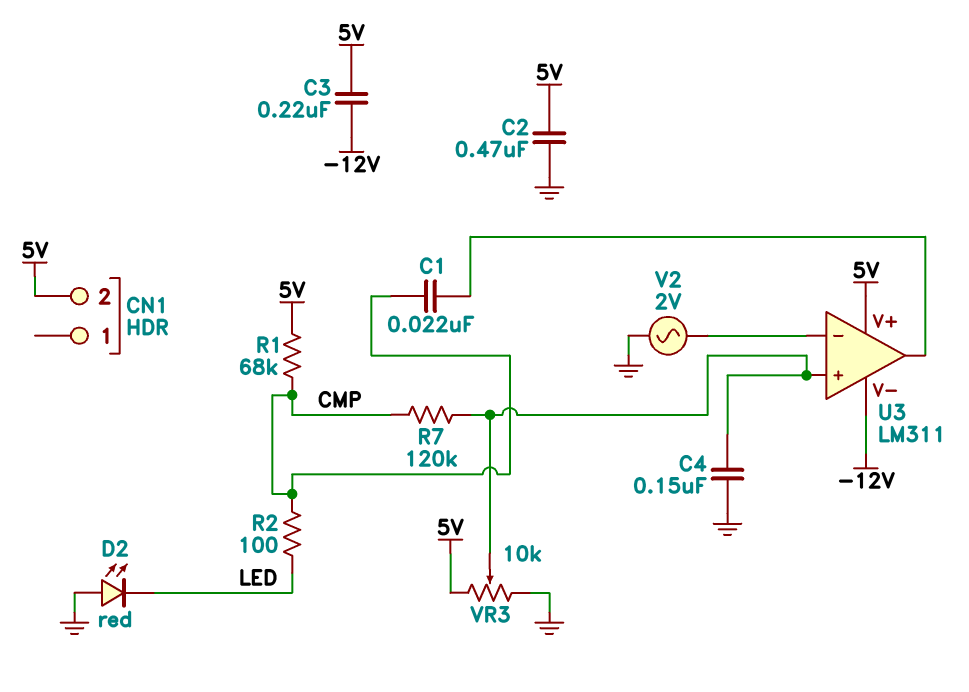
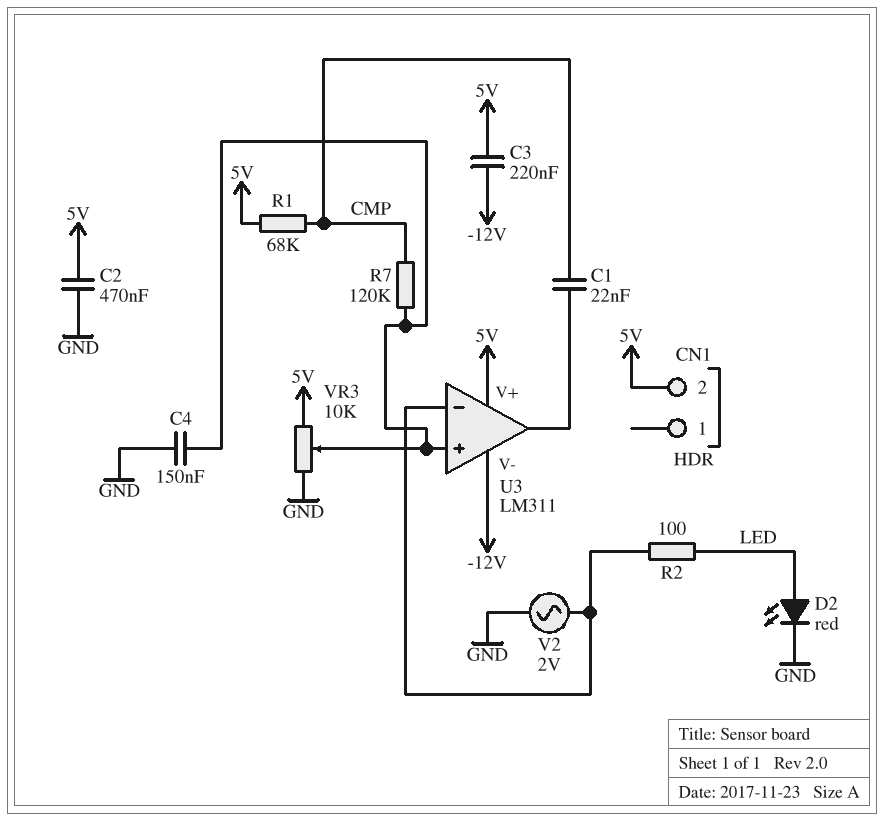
D2: LED red (A GND, K LED) -> LED red (A LED, K GND)
R2: 100 (CMP, LED) -> 100 (LED, U3/in-)

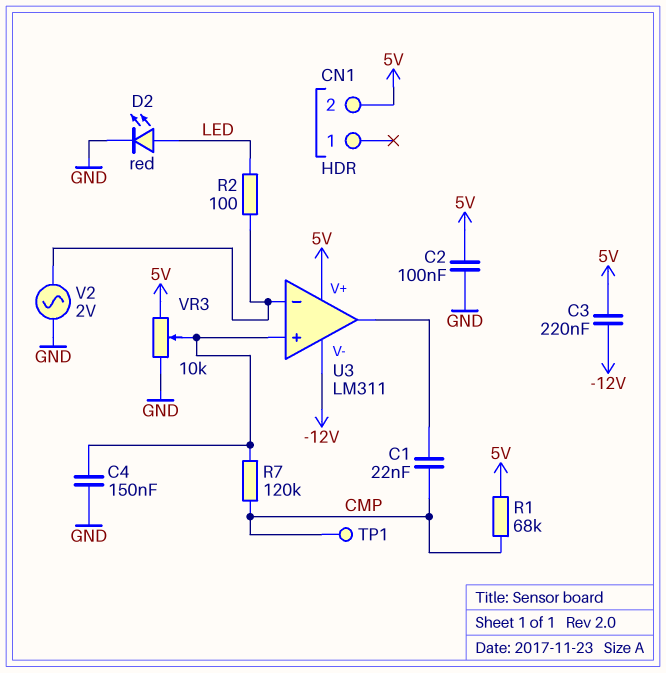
C2: 470nF (5V, GND) -> 100nF (5V, GND)
TP1: none -> test point (CMP)

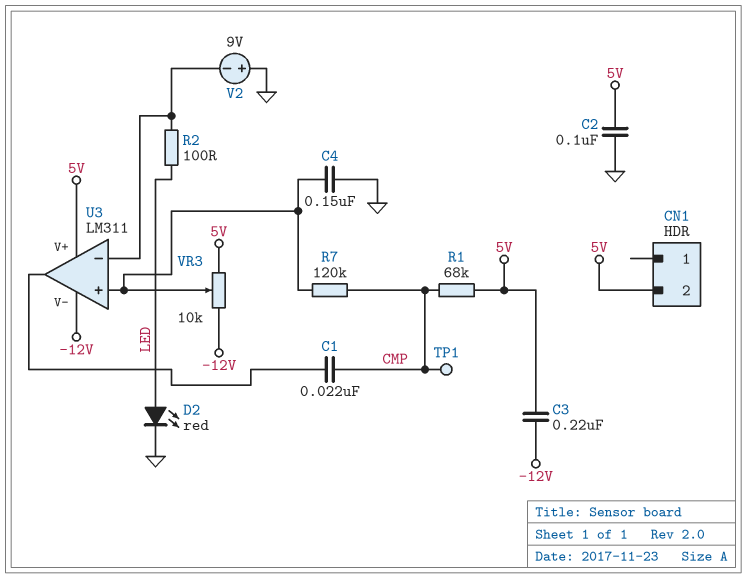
V2: AC 2V (GND, U3/in-) -> 9V (plus GND, minus U3/in-)
VR3: 10k (5V, GND, wiper U3/in+) -> 10k (-12V, 5V, wiper U3/in+)

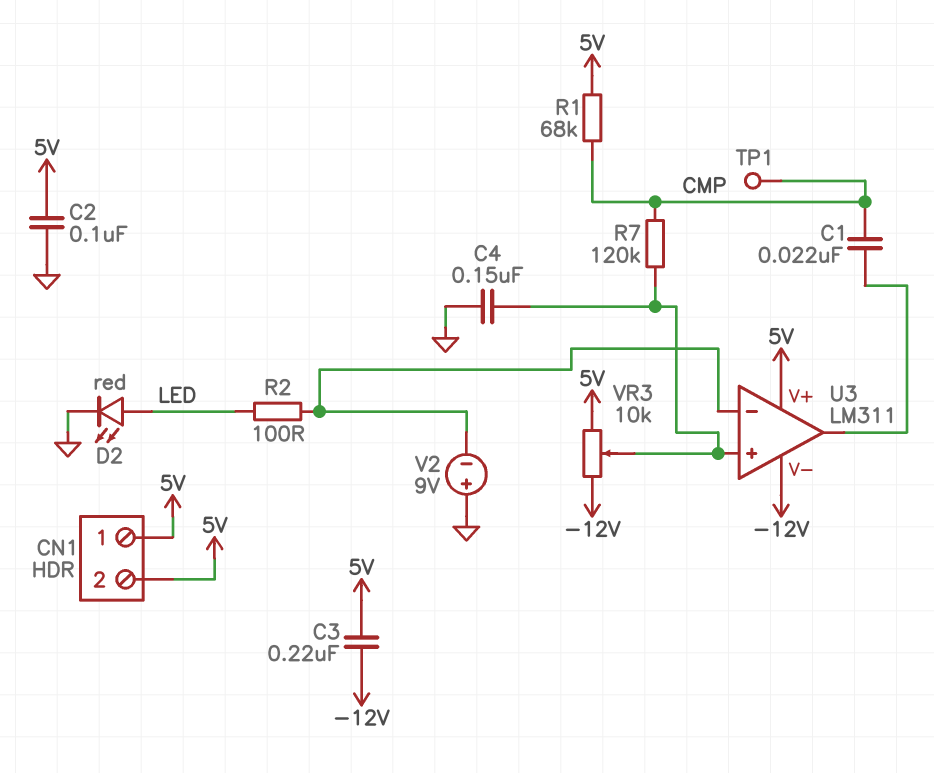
CN1 pin 1: none -> 5V

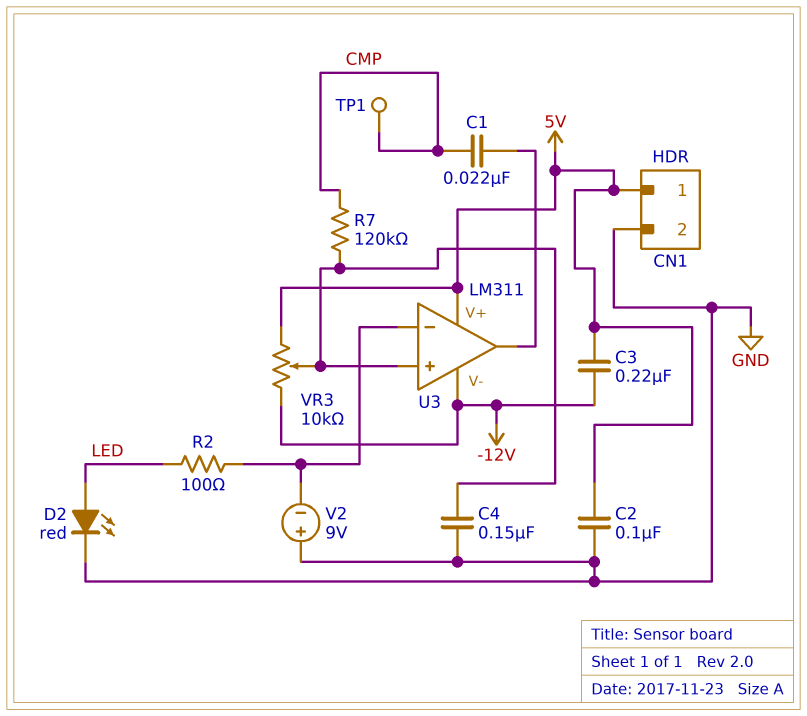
CN1 pin 2: 5V -> GND
R1: 68k (5V, CMP) -> none

